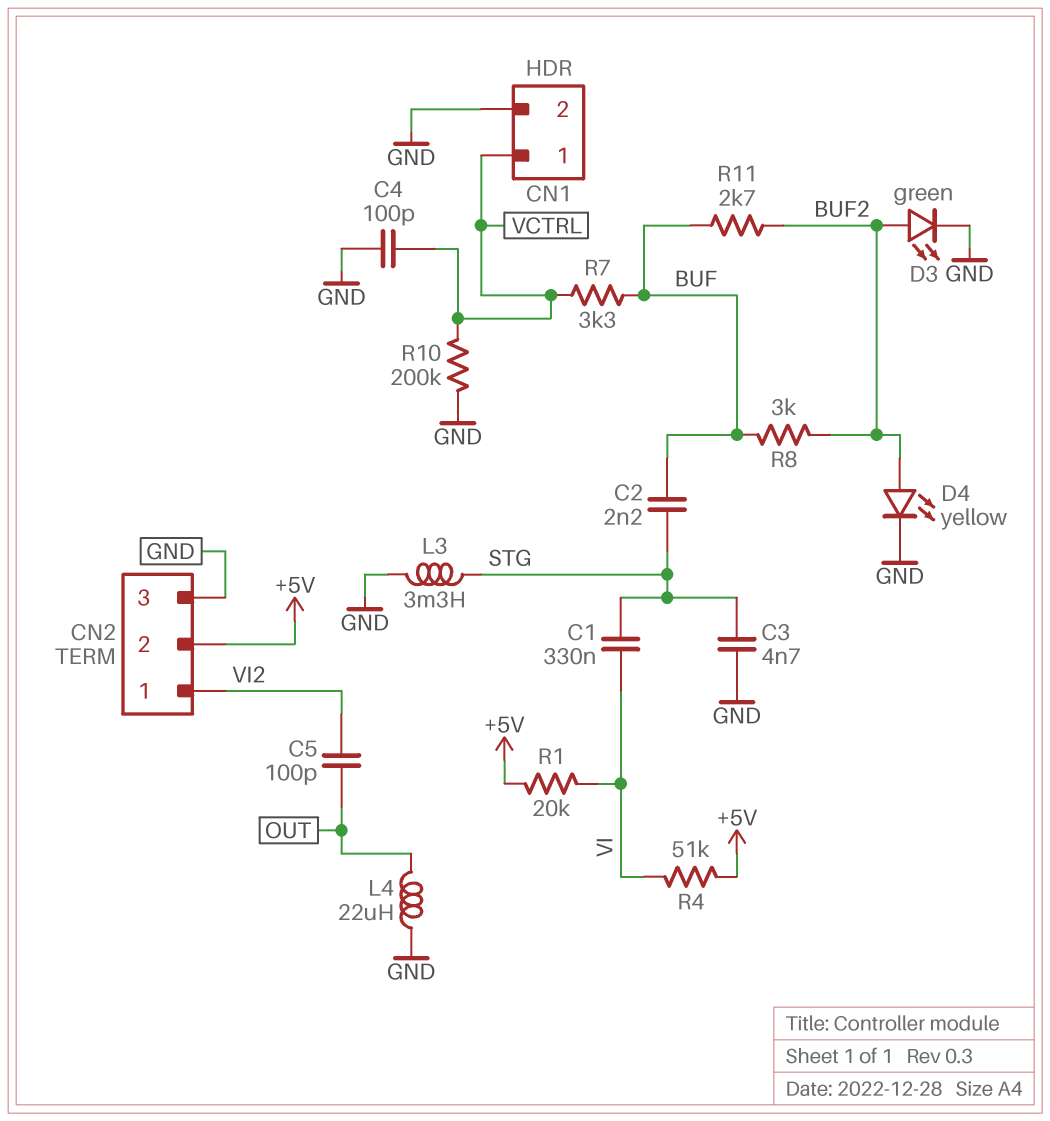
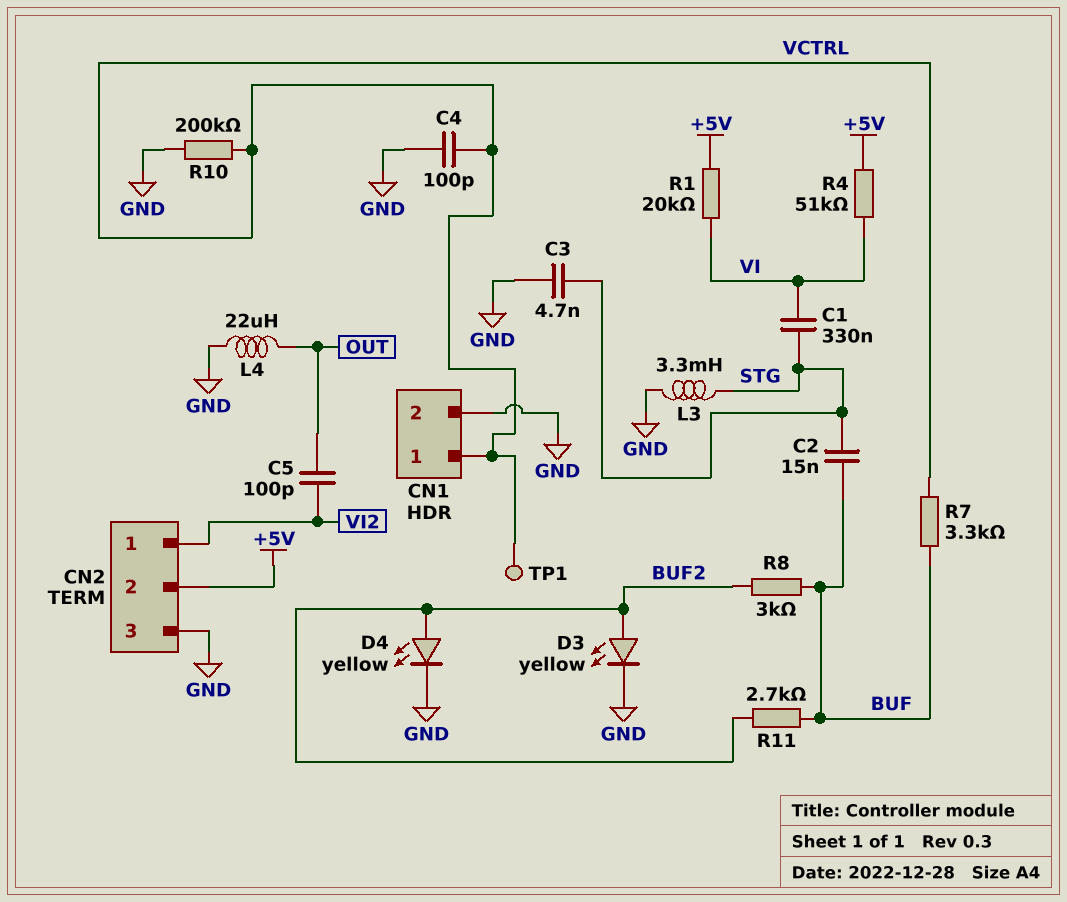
C2: 2.2nF (BUF, STG) -> 15nF (BUF, STG)
D3: LED green (A BUF2, K GND) -> LED yellow (A BUF2, K GND)
TP1: none -> test point (VCTRL)

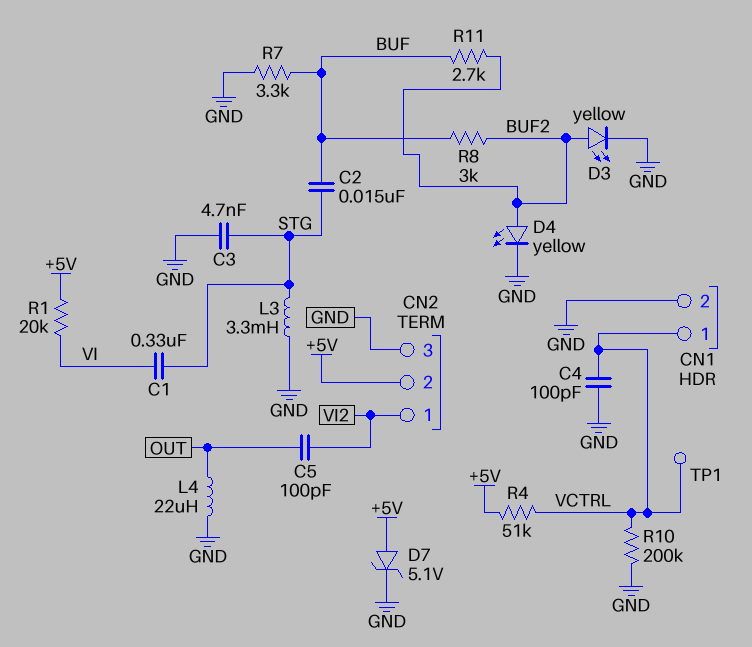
D7: none -> zener 5.1V (A +5V, K GND)
R4: 51k (+5V, VI) -> 51k (+5V, VCTRL)
R7: 3.3k (BUF, VCTRL) -> 3.3k (BUF, GND)

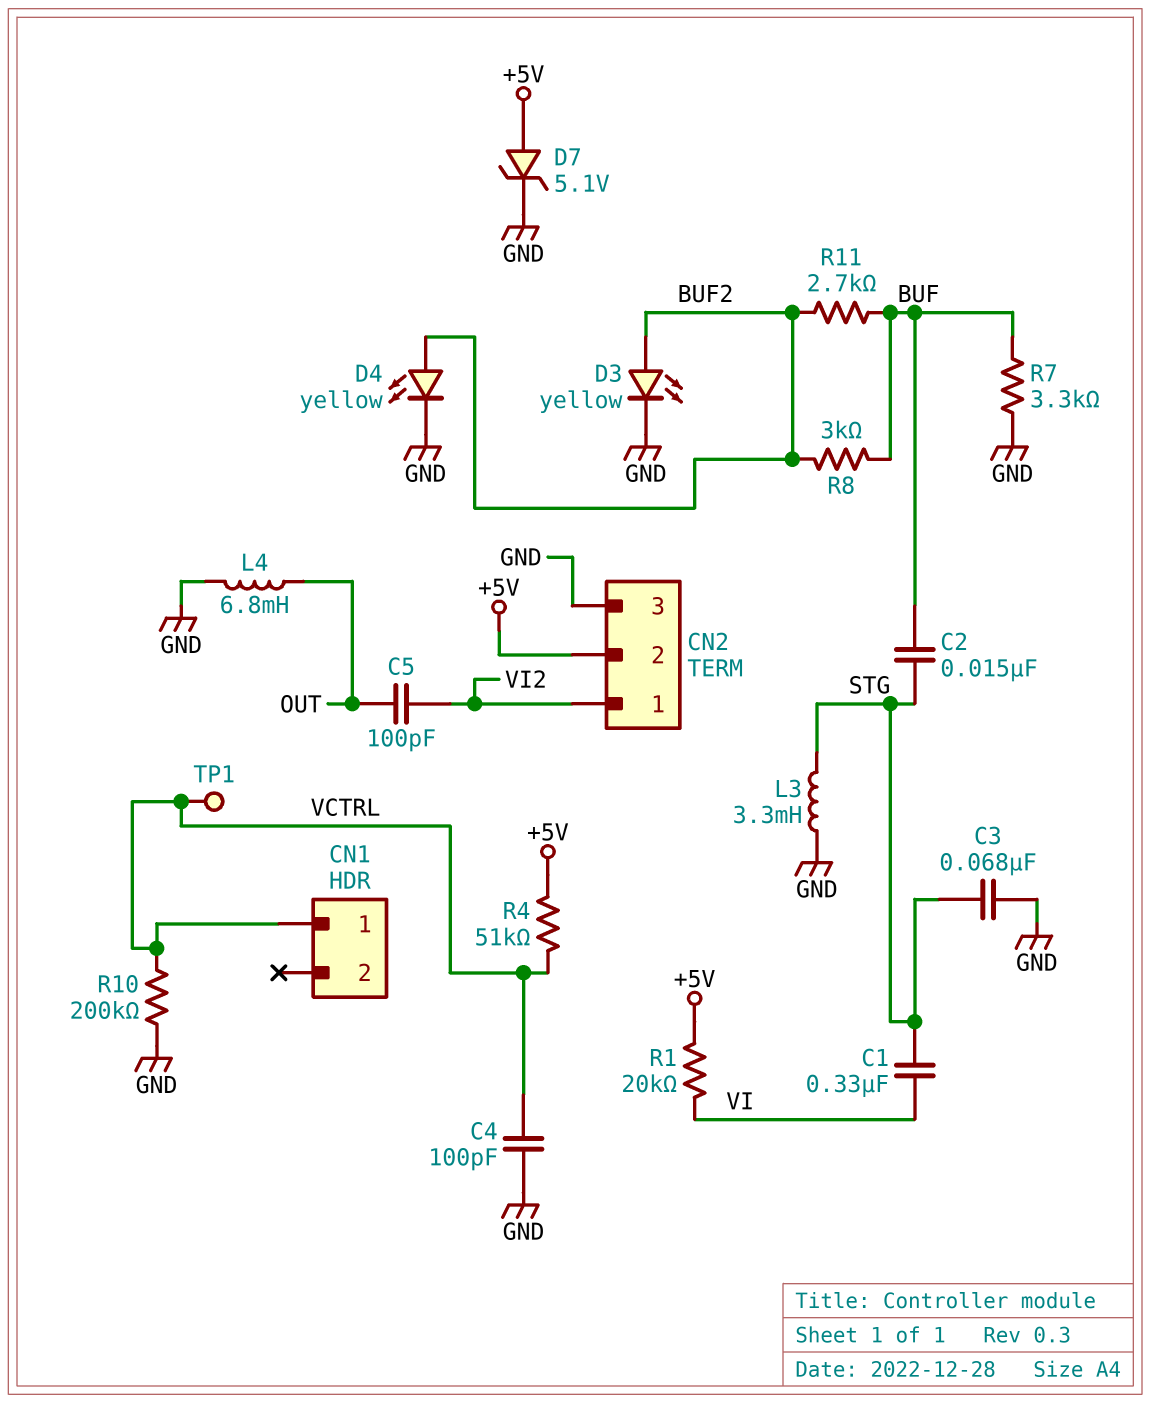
C3: 4.7nF (GND, STG) -> 68nF (GND, STG)
CN1 pin 2: GND -> none
L4: 22uH (GND, OUT) -> 6.8mH (GND, OUT)

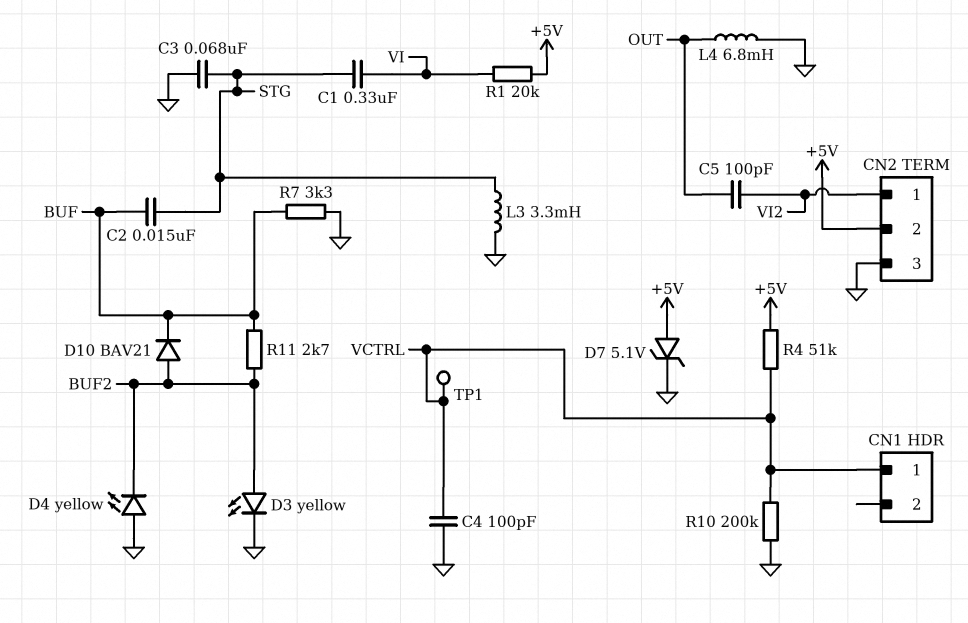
D4: LED yellow (A BUF2, K GND) -> LED yellow (A GND, K BUF2)
D10: none -> diode BAV21 (A BUF2, K BUF)
R8: 3k (BUF, BUF2) -> none

